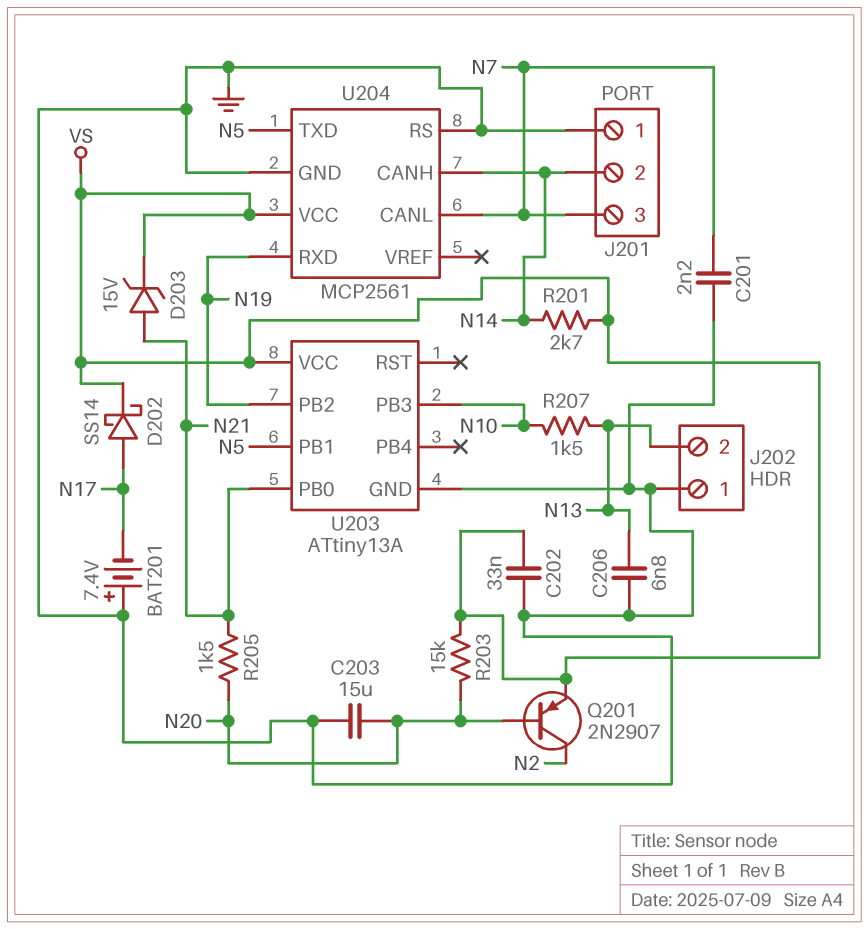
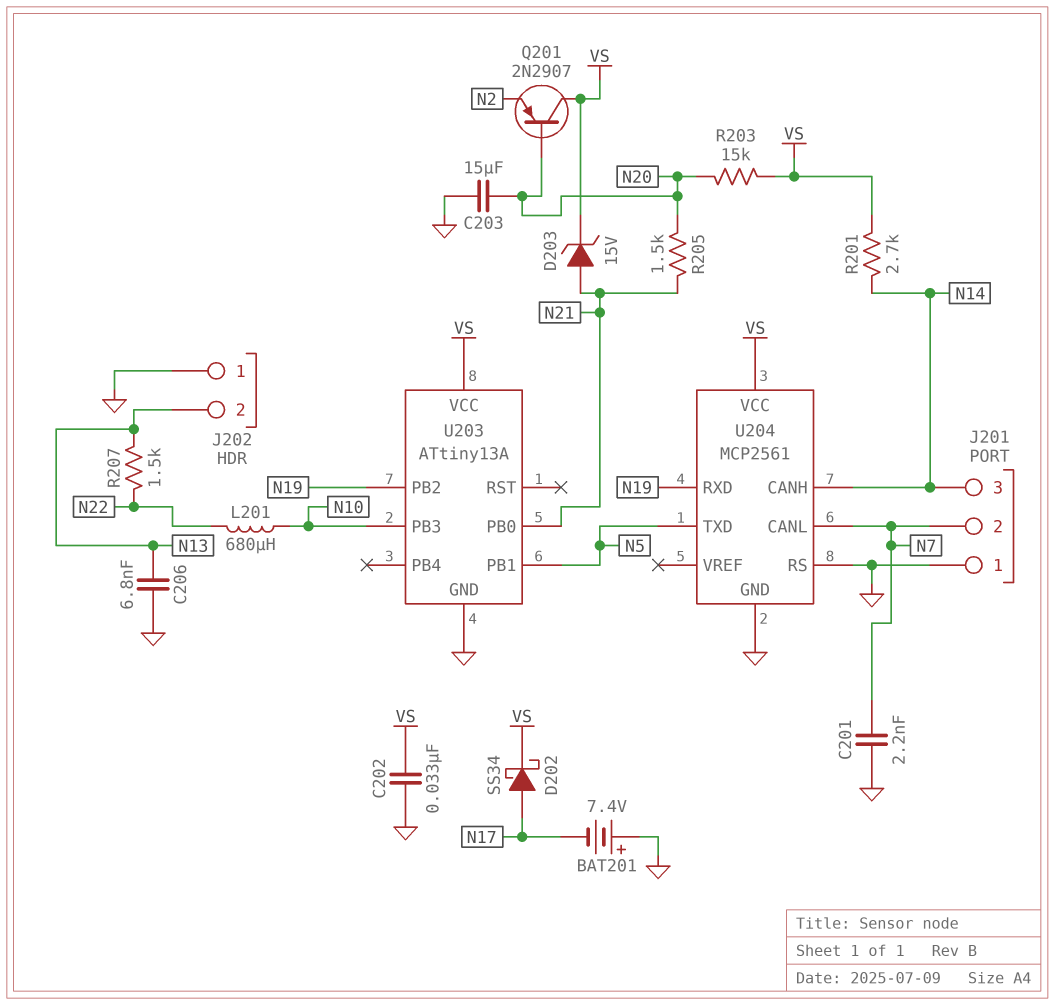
D202: schottky SS14 (A N17, K VS) -> schottky SS34 (A N17, K VS)
J201 pin 2: N14 -> N7
J201 pin 3: N7 -> N14
L201: none -> 680uH (N10, N22)
Q201: PNP 2N2907 (B N20, C N2, E VS) -> PNP 2N2907 (B N20, C VS, E N2)
R207: 1.5k (N10, N13) -> 1.5k (N13, N22)

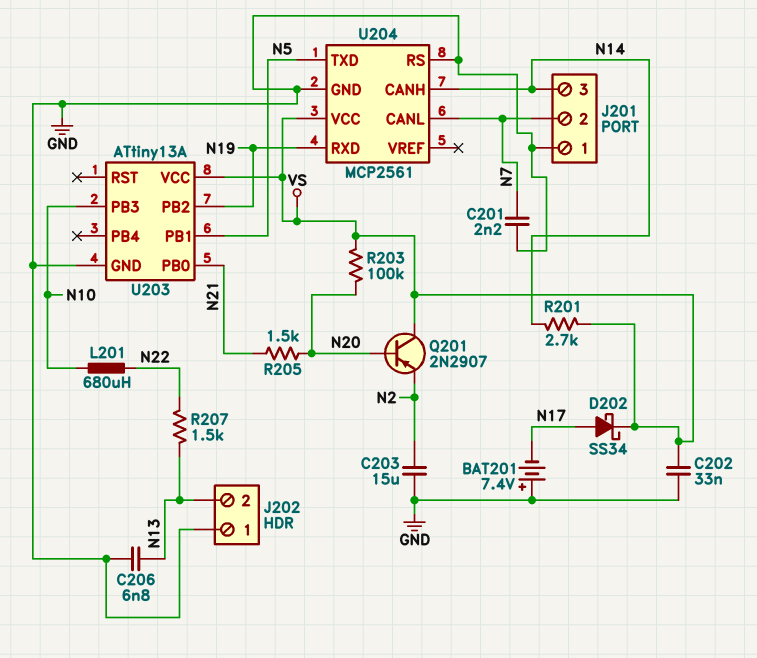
C203: 15uF (GND, N20) -> 15uF (GND, N2)
D203: zener 15V (A N21, K VS) -> none
R203: 15k (N20, VS) -> 100k (N20, VS)

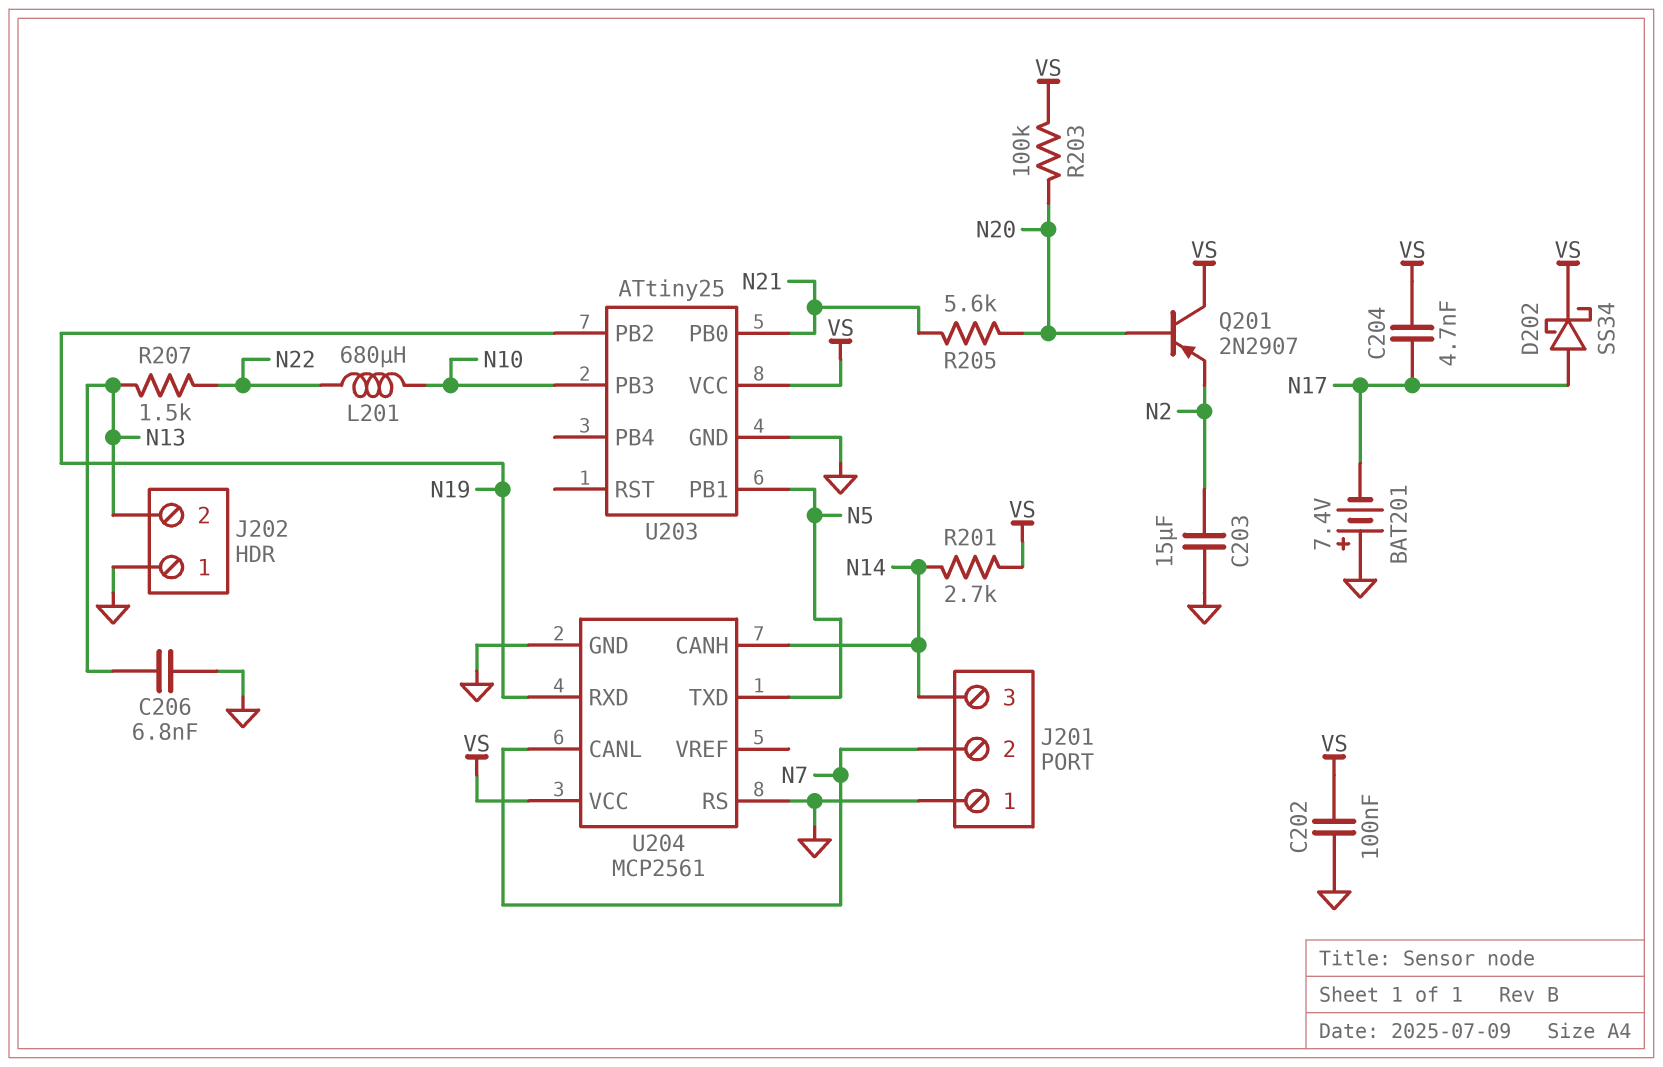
C201: 2.2nF (GND, N7) -> none
C202: 33nF (GND, VS) -> 100nF (GND, VS)
C204: none -> 4.7nF (N17, VS)
R205: 1.5k (N20, N21) -> 5.6k (N20, N21)
U203: ATtiny13A -> ATtiny25

